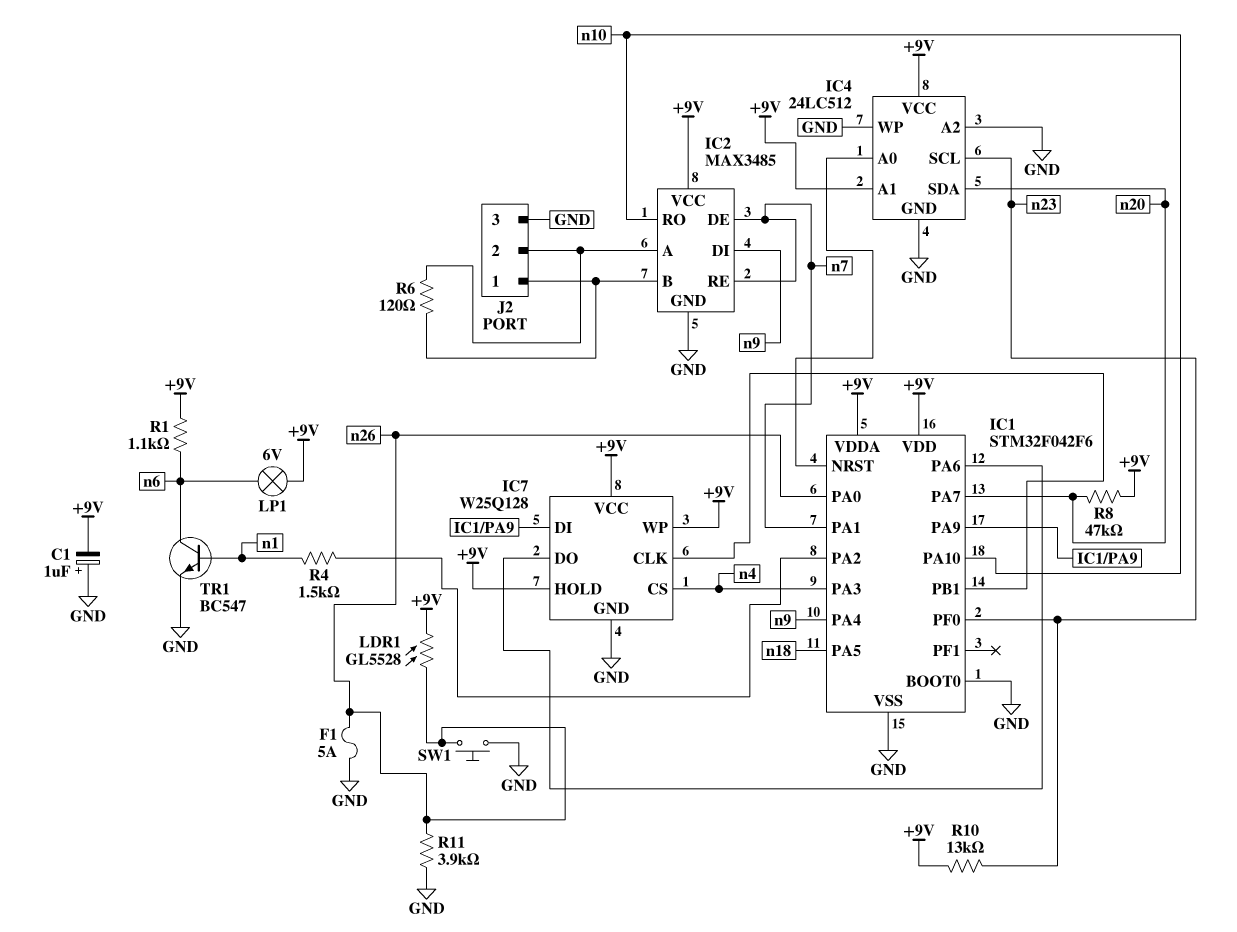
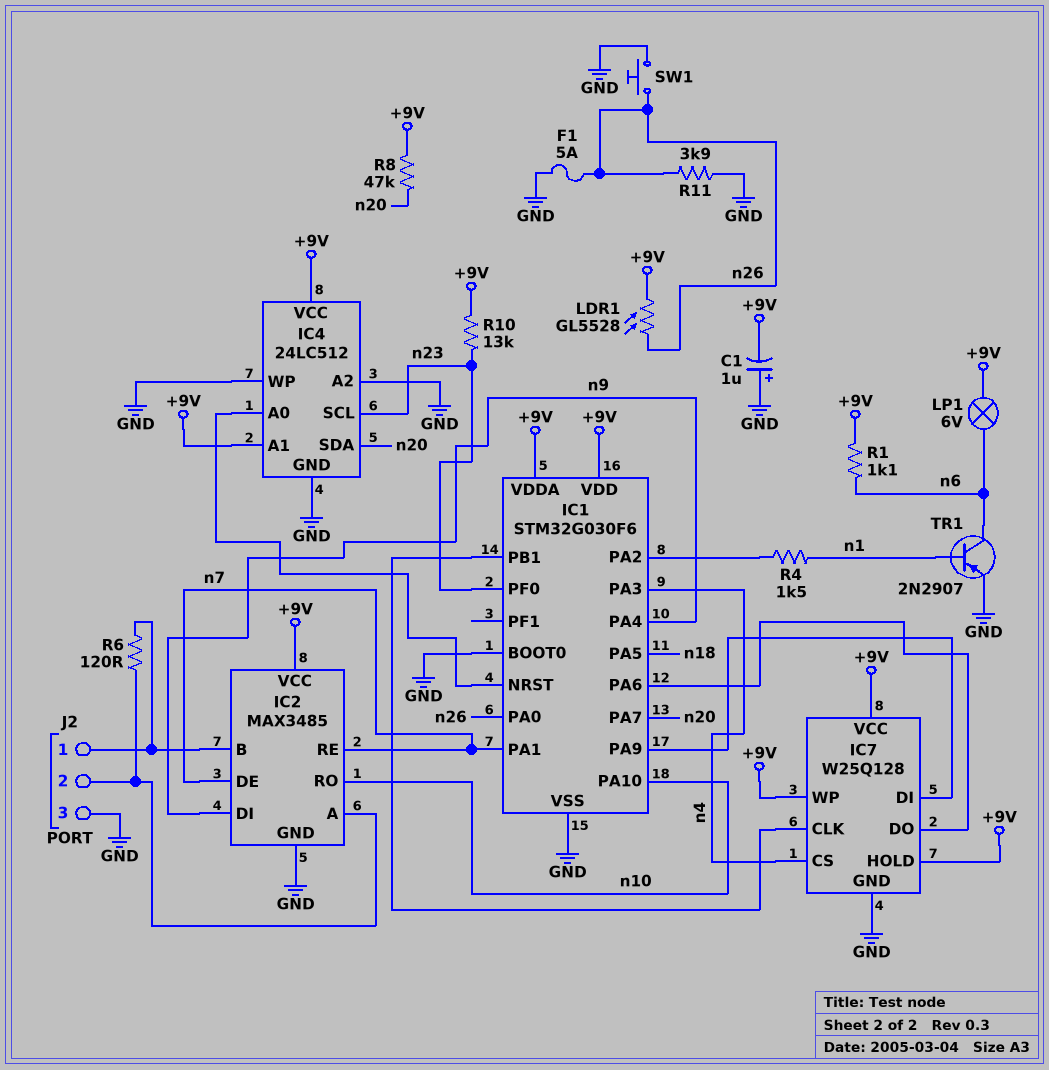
IC1: STM32F042F6 -> STM32G030F6
TR1: NPN BC547 (B n1, C n6, E GND) -> PNP 2N2907 (B n1, C n6, E GND)

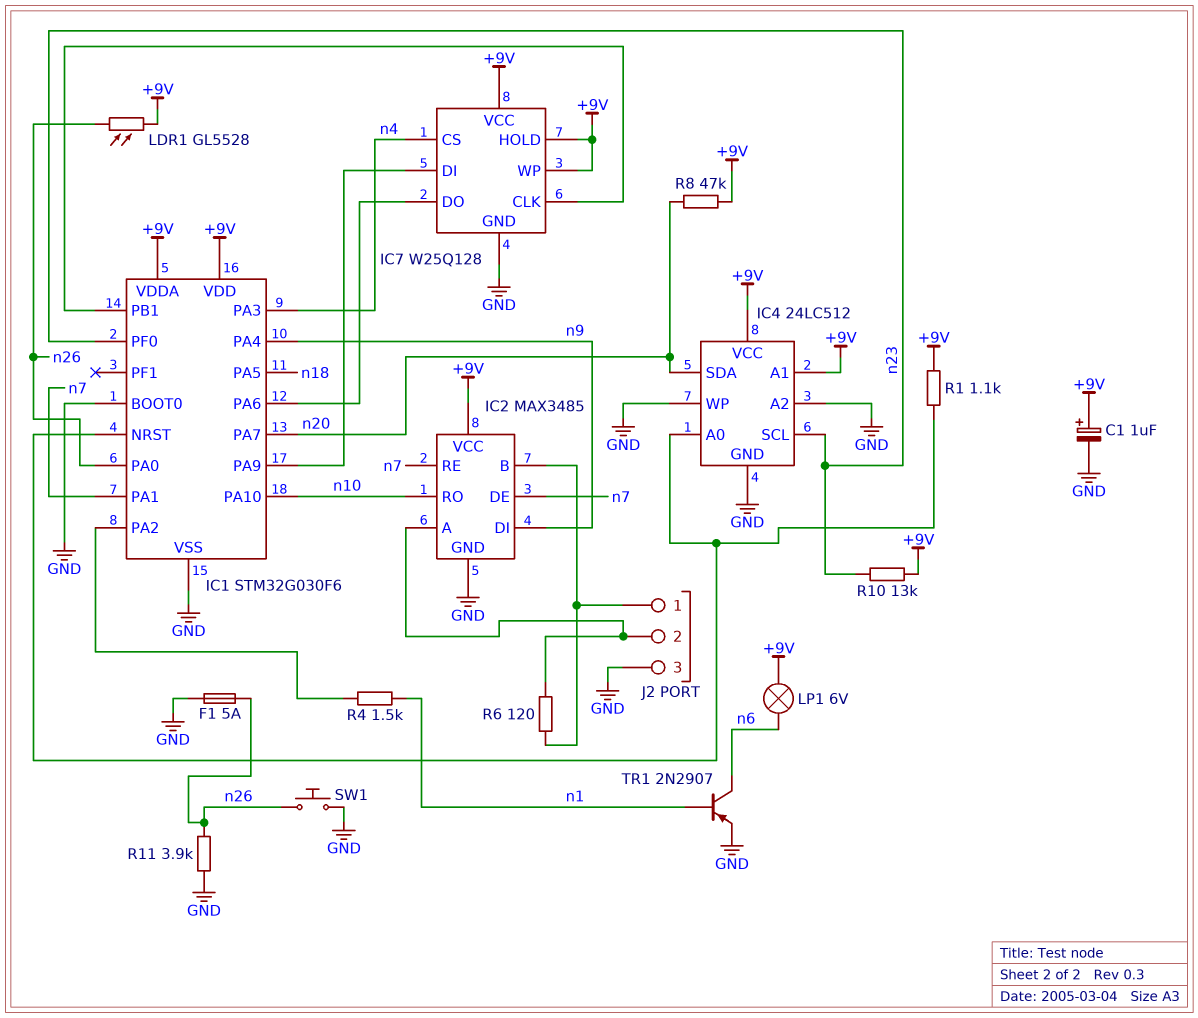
C1: 1uF (plus GND, minus +9V) -> 1uF (plus +9V, minus GND)
R1: 1.1k (+9V, n6) -> 1.1k (+9V, IC1/NRST)

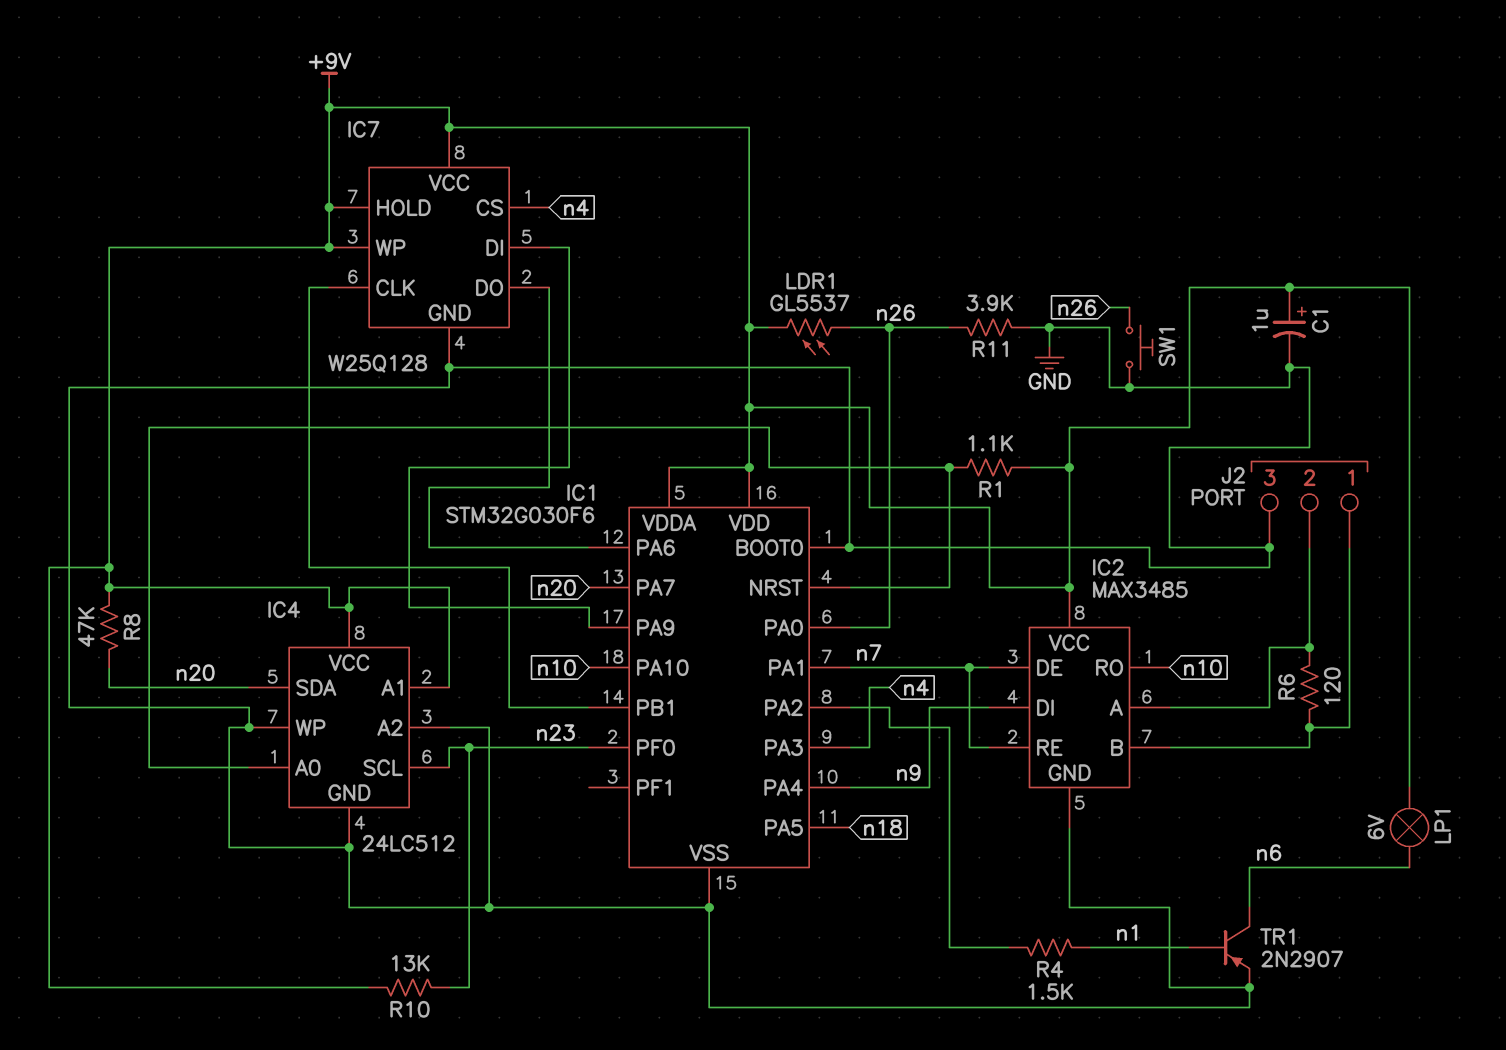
F1: 5A (GND, n26) -> none
LDR1: GL5528 (+9V, n26) -> GL5537 (+9V, n26)

